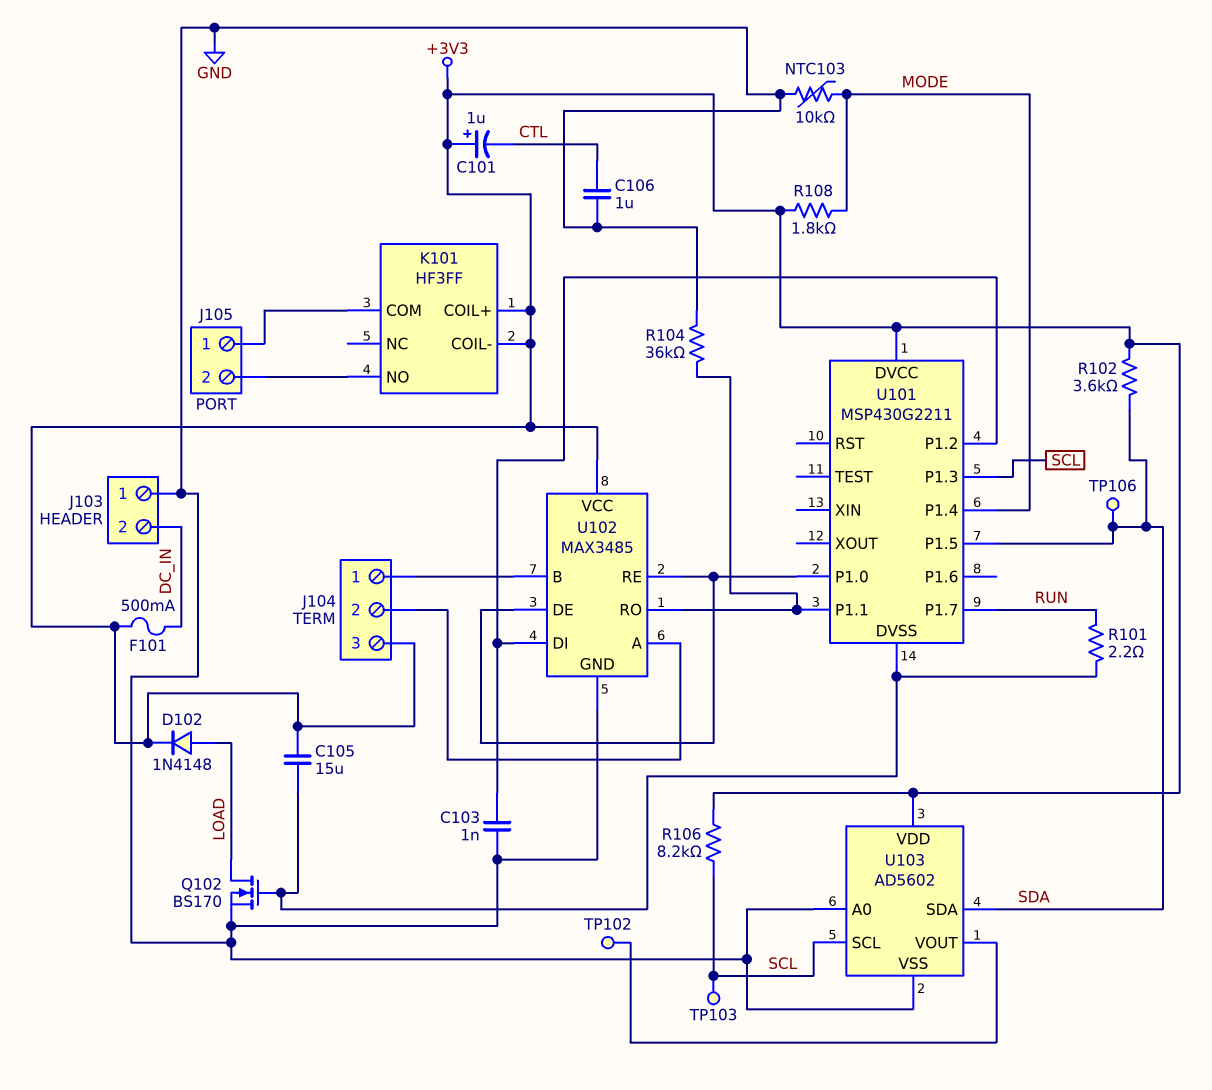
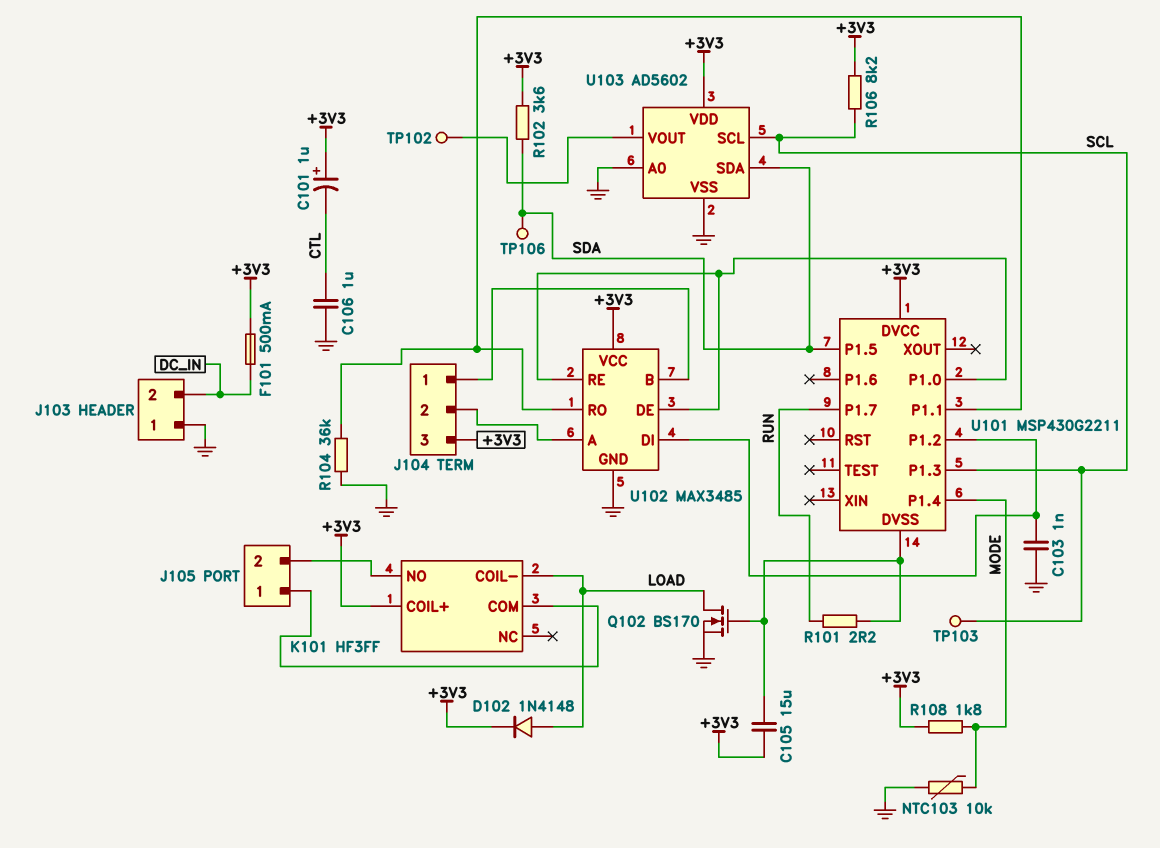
K101 pin COIL-: +3V3 -> LOAD

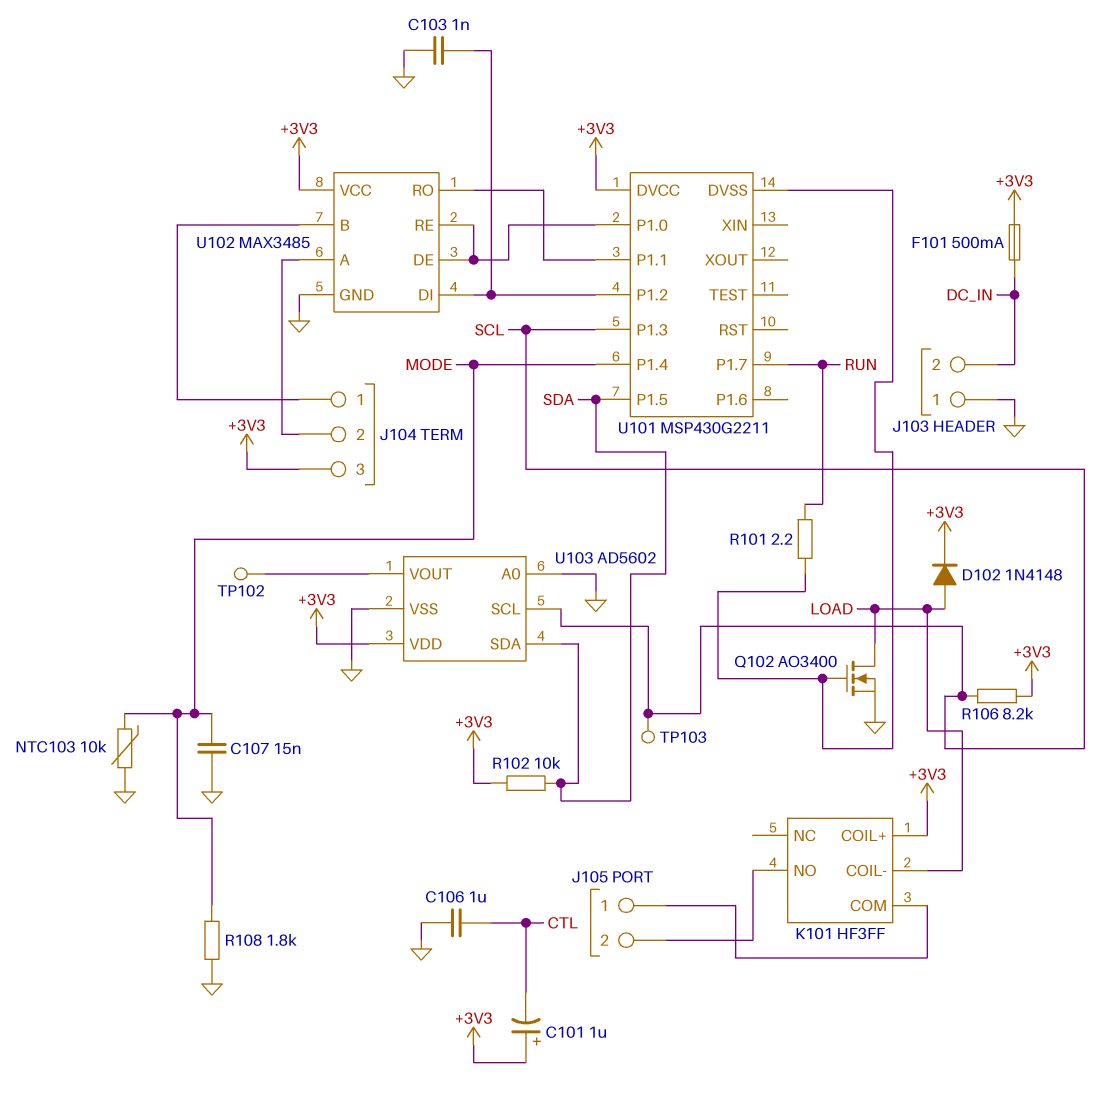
C105: 15uF (+3V3, U101/DVSS) -> none
C107: none -> 15nF (GND, MODE)
Q102: NMOS BS170 (G U101/DVSS, D LOAD, S GND) -> NMOS AO3400 (G U101/DVSS, D LOAD, S GND)
R102: 3.6k (+3V3, SDA) -> 10k (+3V3, SDA)
R104: 36k (GND, U101/P1.1) -> none
R108: 1.8k (+3V3, MODE) -> 1.8k (GND, MODE)
TP106: test point (SDA) -> none

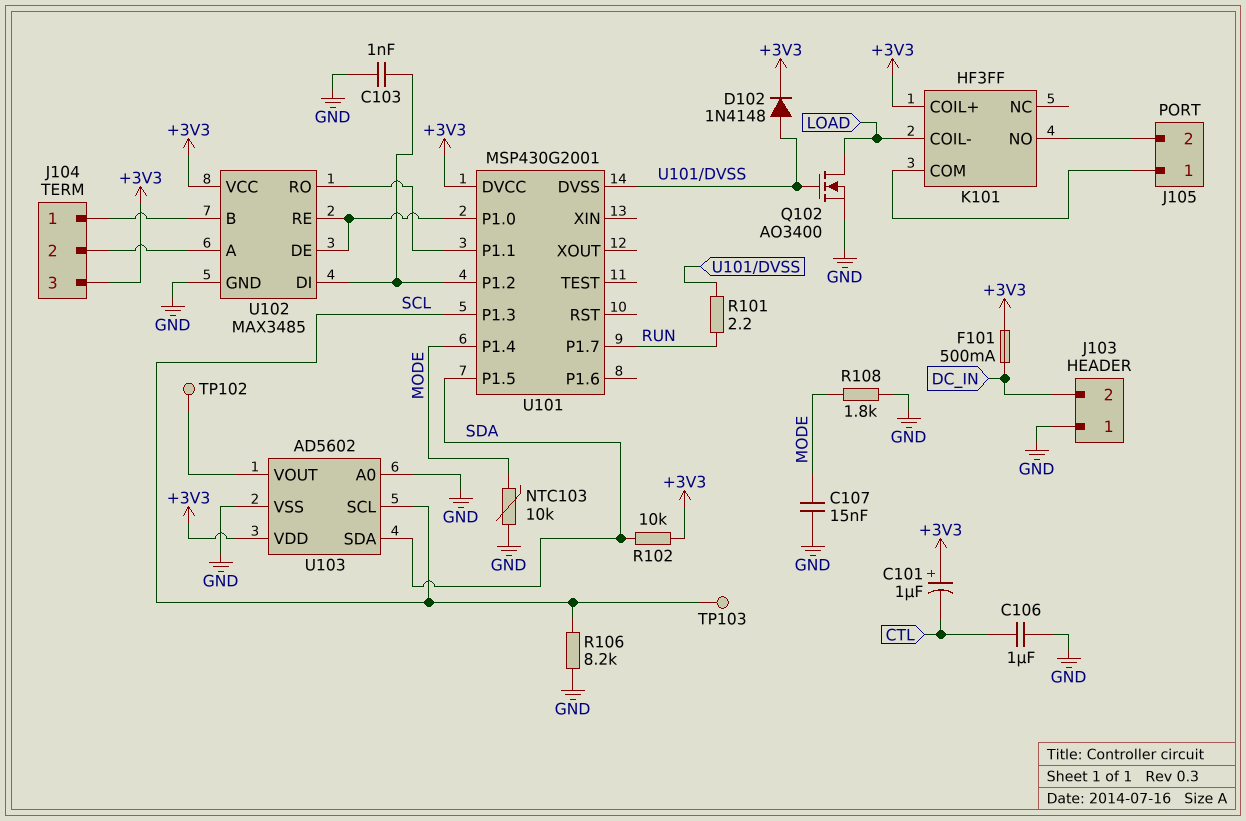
D102: diode 1N4148 (A LOAD, K +3V3) -> diode 1N4148 (A U101/DVSS, K +3V3)
R106: 8.2k (+3V3, SCL) -> 8.2k (GND, SCL)
U101: MSP430G2211 -> MSP430G2001

